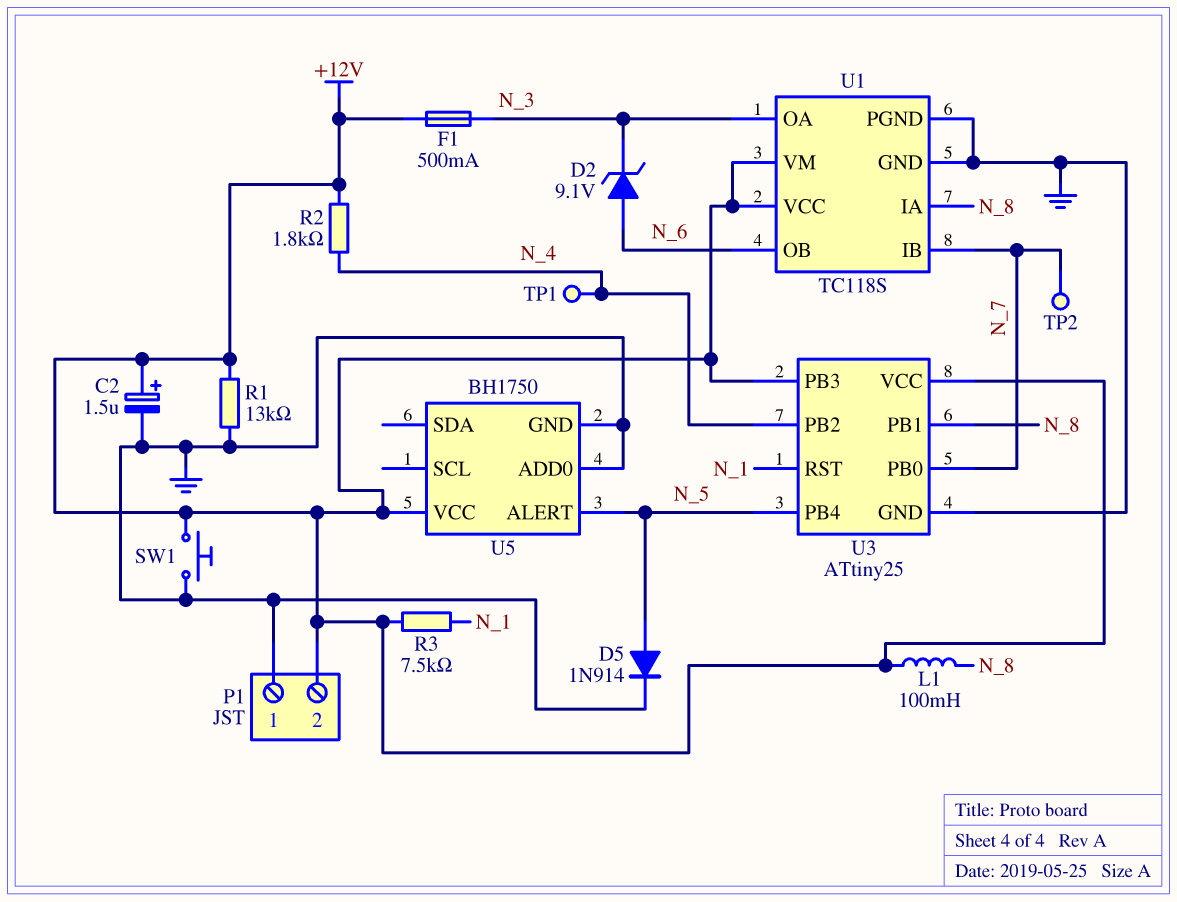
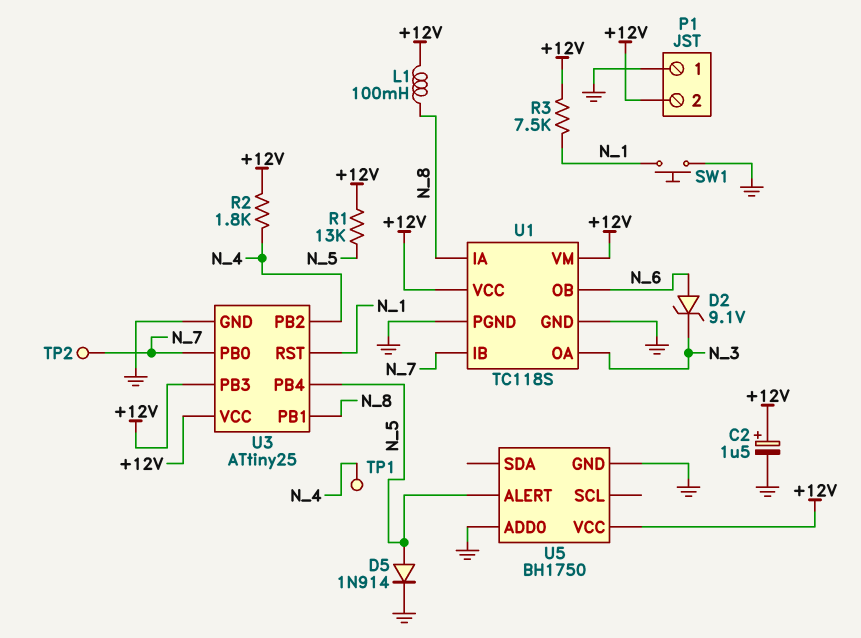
F1: 500mA (+12V, N_3) -> none
R1: 13k (+12V, GND) -> 13k (+12V, N_5)
SW1: button (+12V, GND) -> button (GND, N_1)

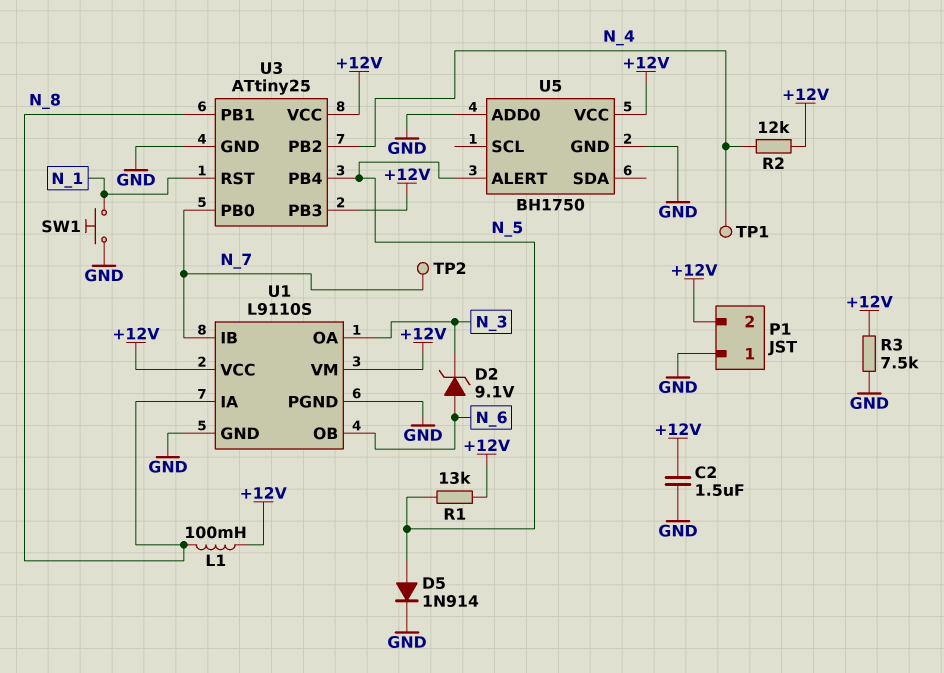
C2: 1.5uF (plus +12V, minus GND) -> 1.5uF (+12V, GND)
R2: 1.8k (+12V, N_4) -> 12k (+12V, N_4)
R3: 7.5k (+12V, N_1) -> 7.5k (+12V, GND)
U1: TC118S -> L9110S

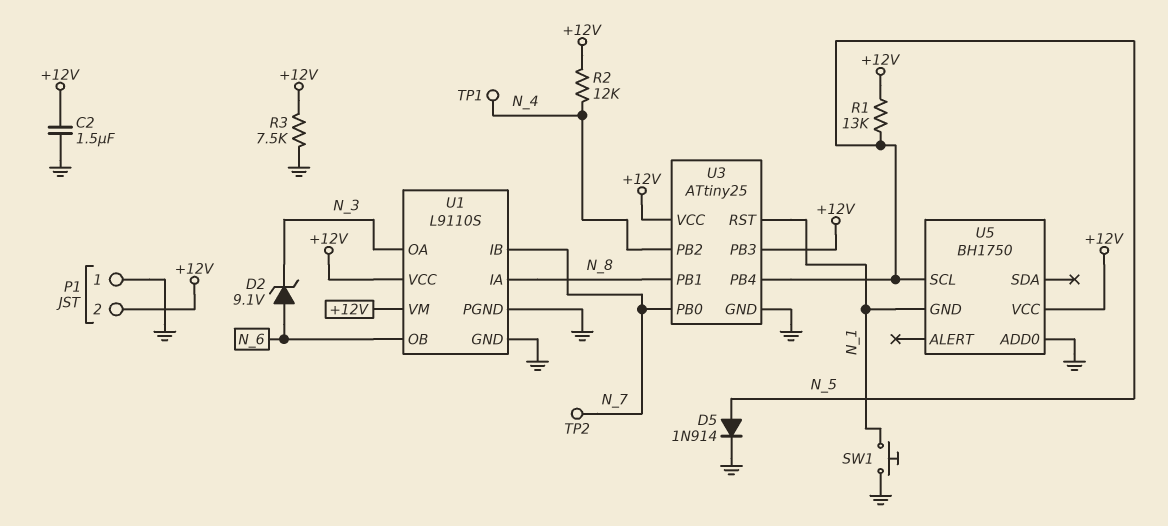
L1: 100mH (+12V, N_8) -> none
U5 pin ALERT: N_5 -> none
U5 pin GND: GND -> N_1
U5 pin SCL: none -> N_5

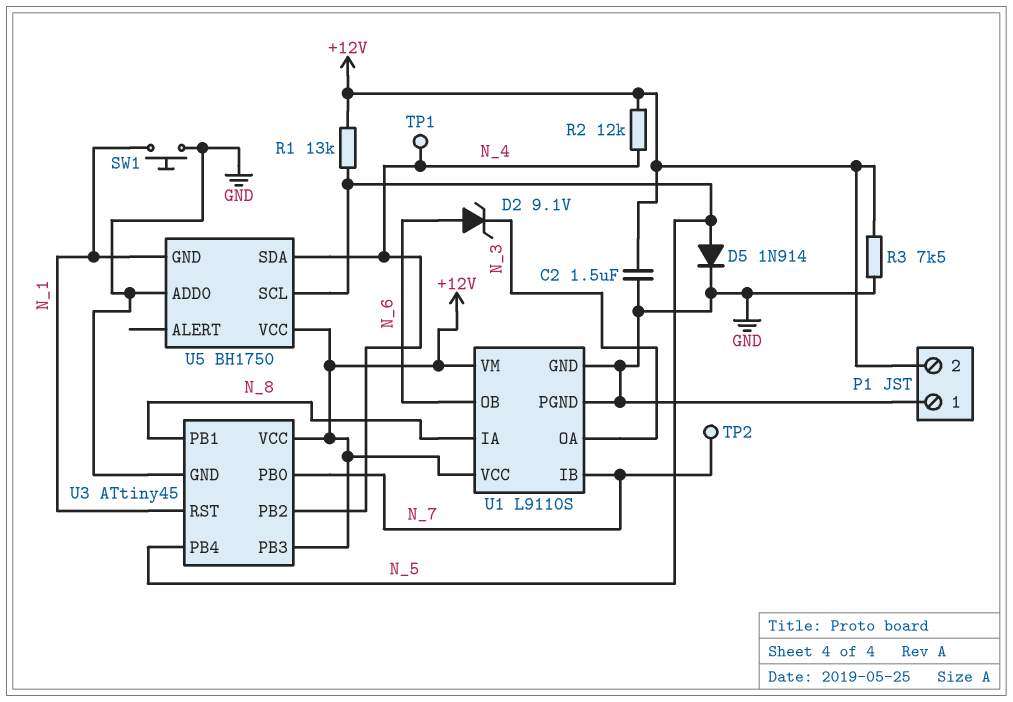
U3: ATtiny25 -> ATtiny45
U5 pin SDA: none -> N_4

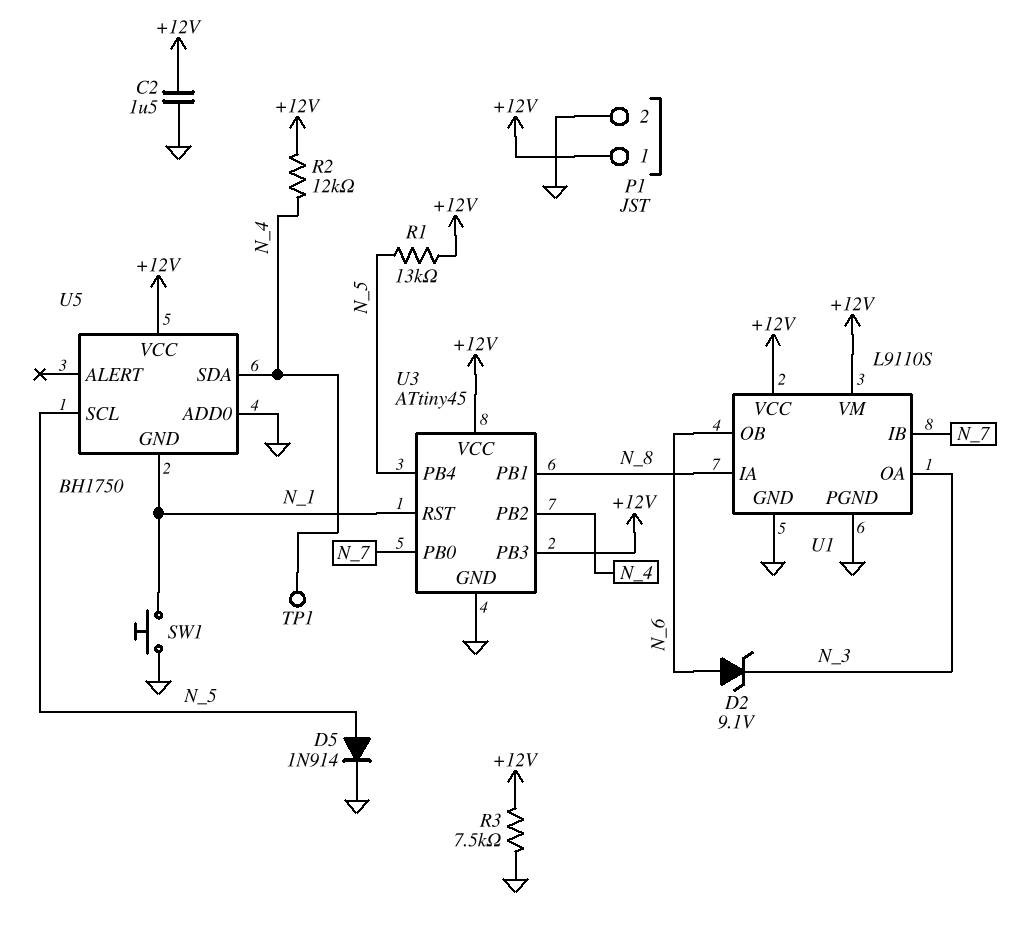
P1 pin 1: GND -> +12V
P1 pin 2: +12V -> GND
TP2: test point (N_7) -> none

